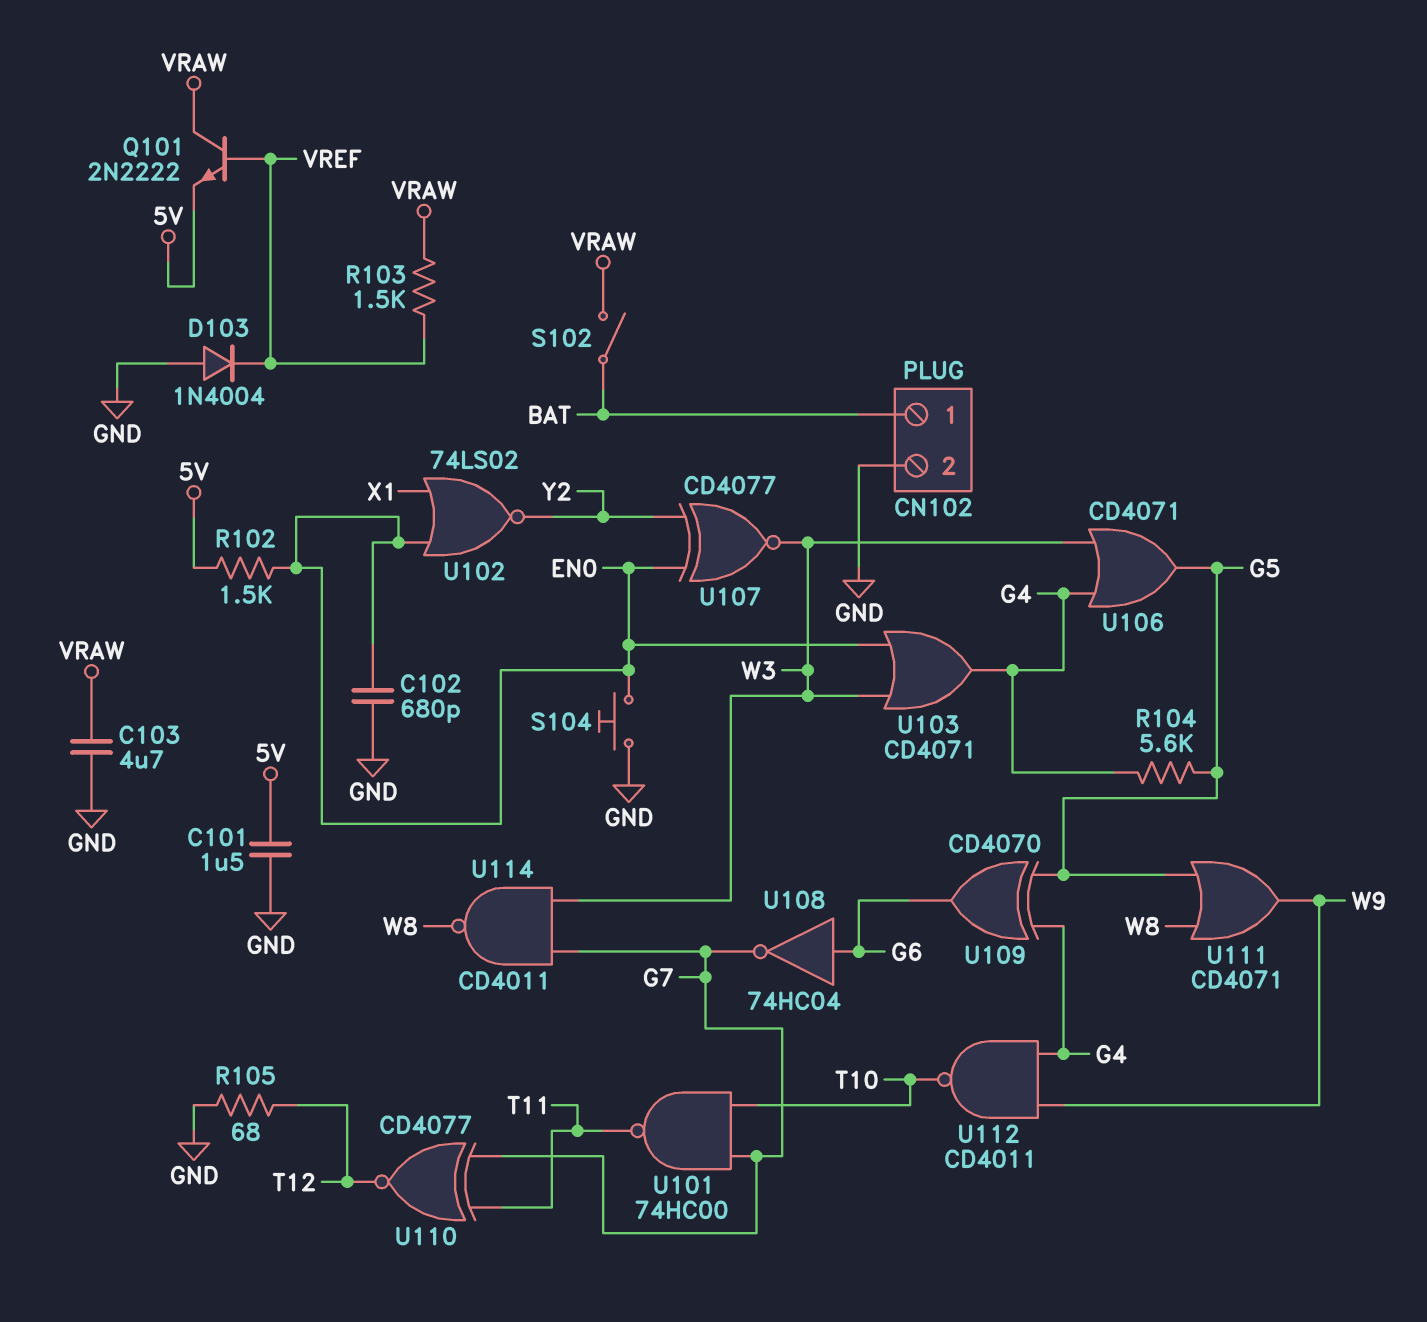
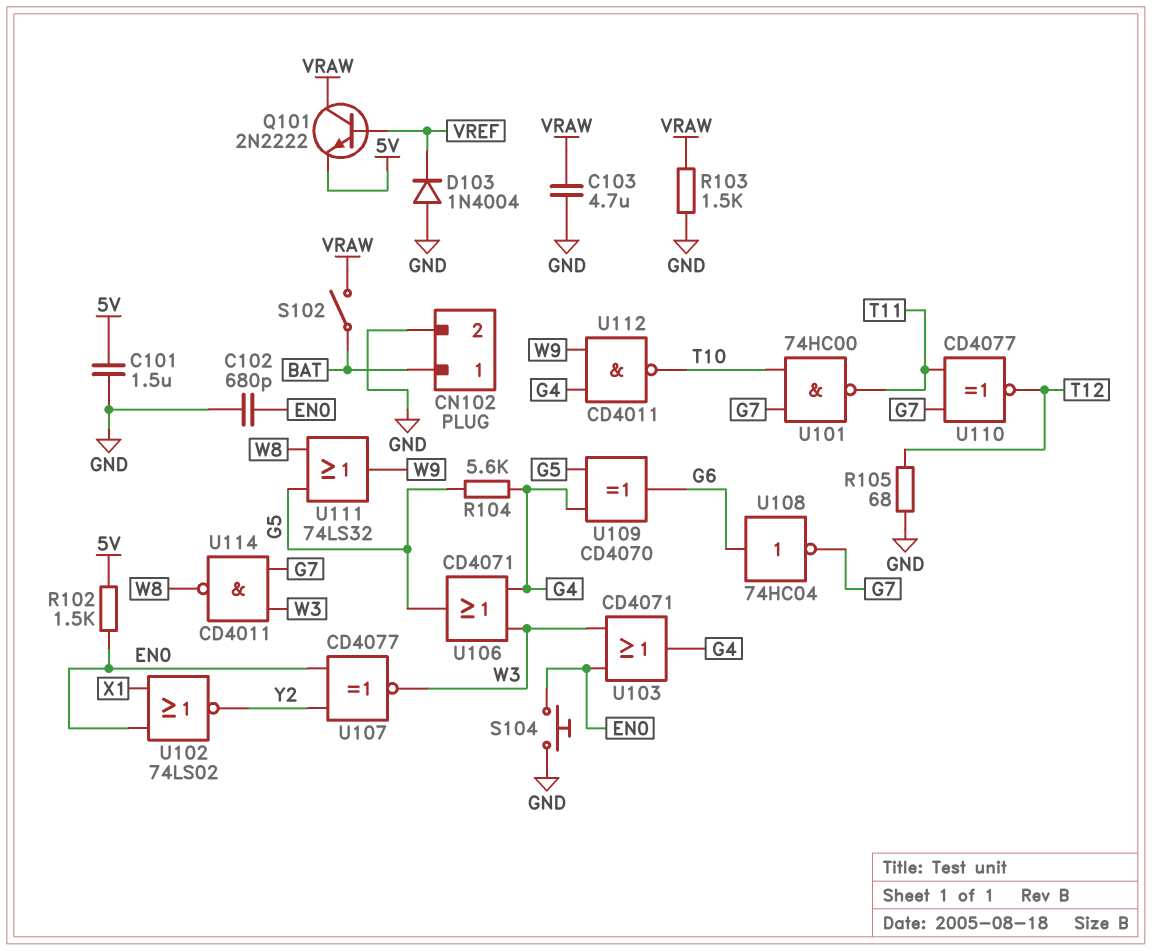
R103: 1.5k (VRAW, VREF) -> 1.5k (GND, VRAW)
U111: OR CD4071 (in G5, in W8, out W9) -> OR 74LS32 (in G5, in W8, out W9)

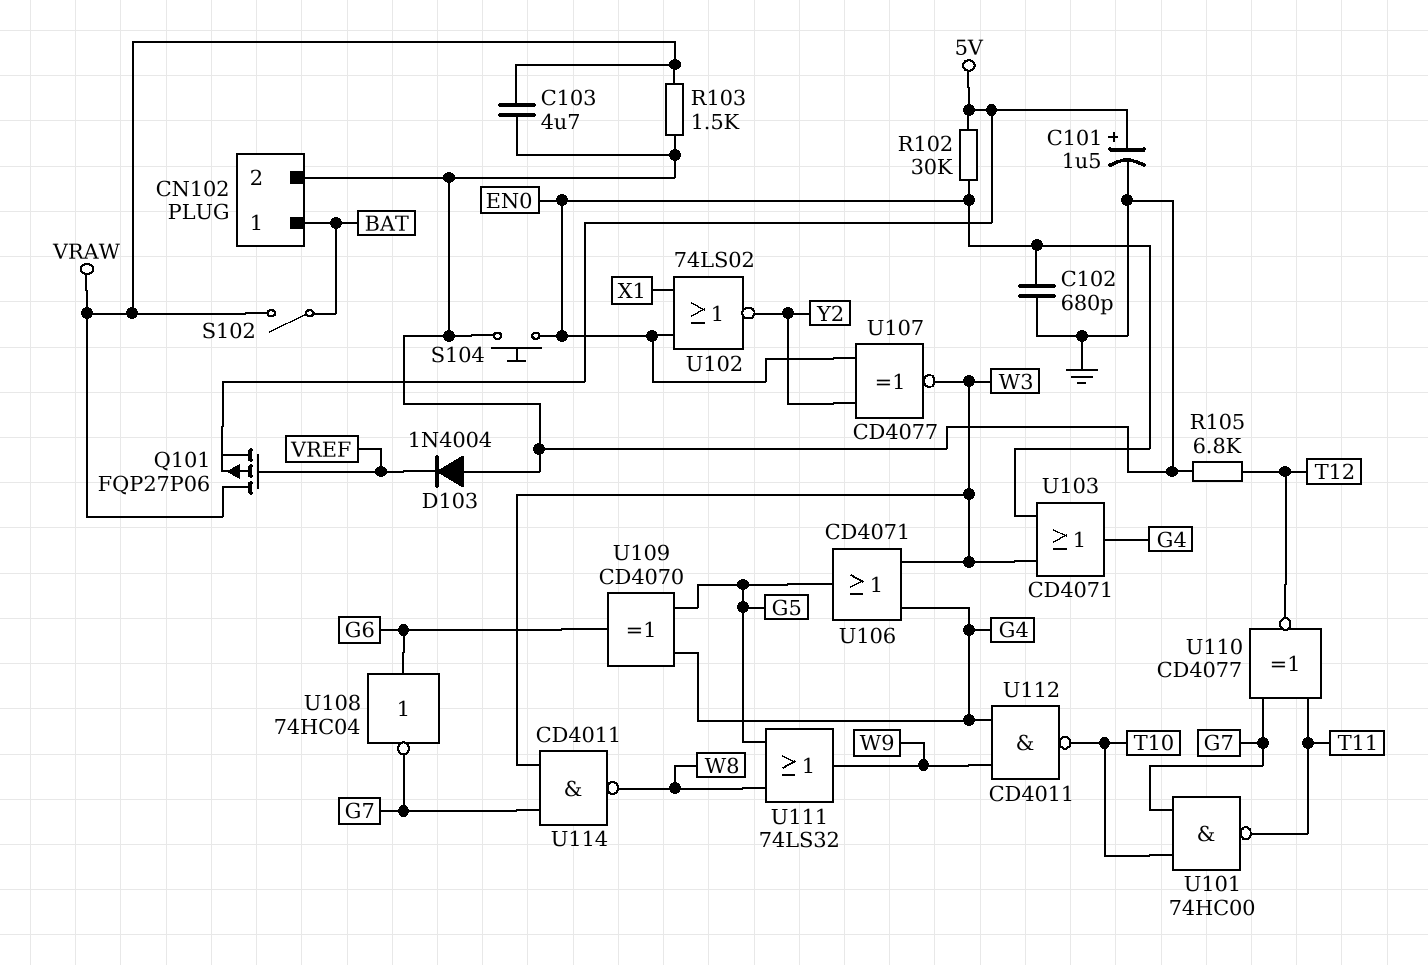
C101: 1.5uF (5V, GND) -> 1.5uF (plus 5V, minus GND)
Q101: NPN 2N2222 (B VREF, C VRAW, E 5V) -> PMOS FQP27P06 (G VREF, D VRAW, S 5V)
R102: 1.5k (5V, EN0) -> 30k (5V, EN0)
R104: 5.6k (G4, G5) -> none
R105: 68 (GND, T12) -> 6.8k (GND, T12)

